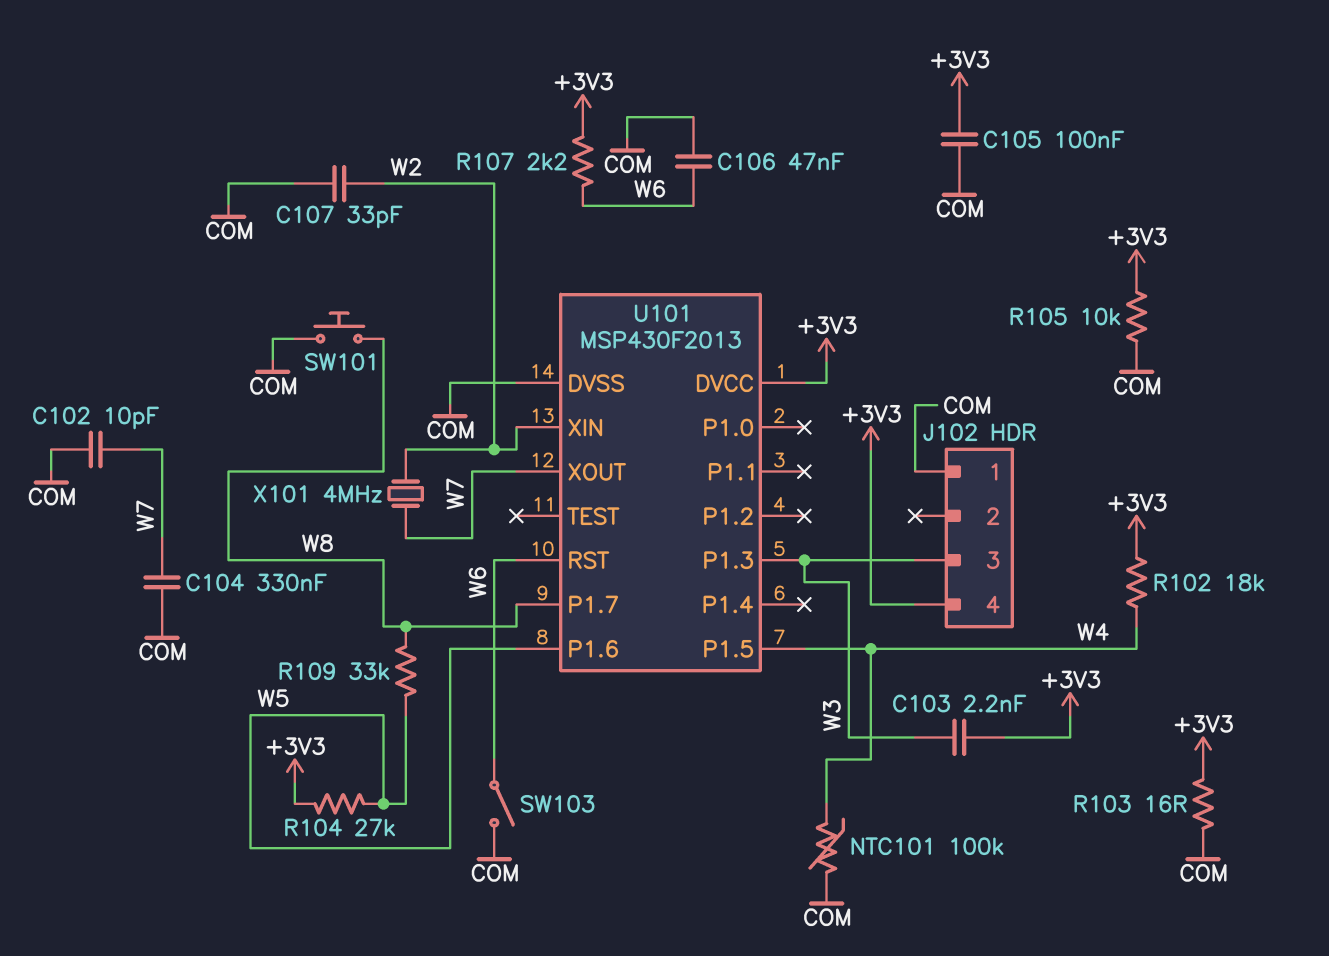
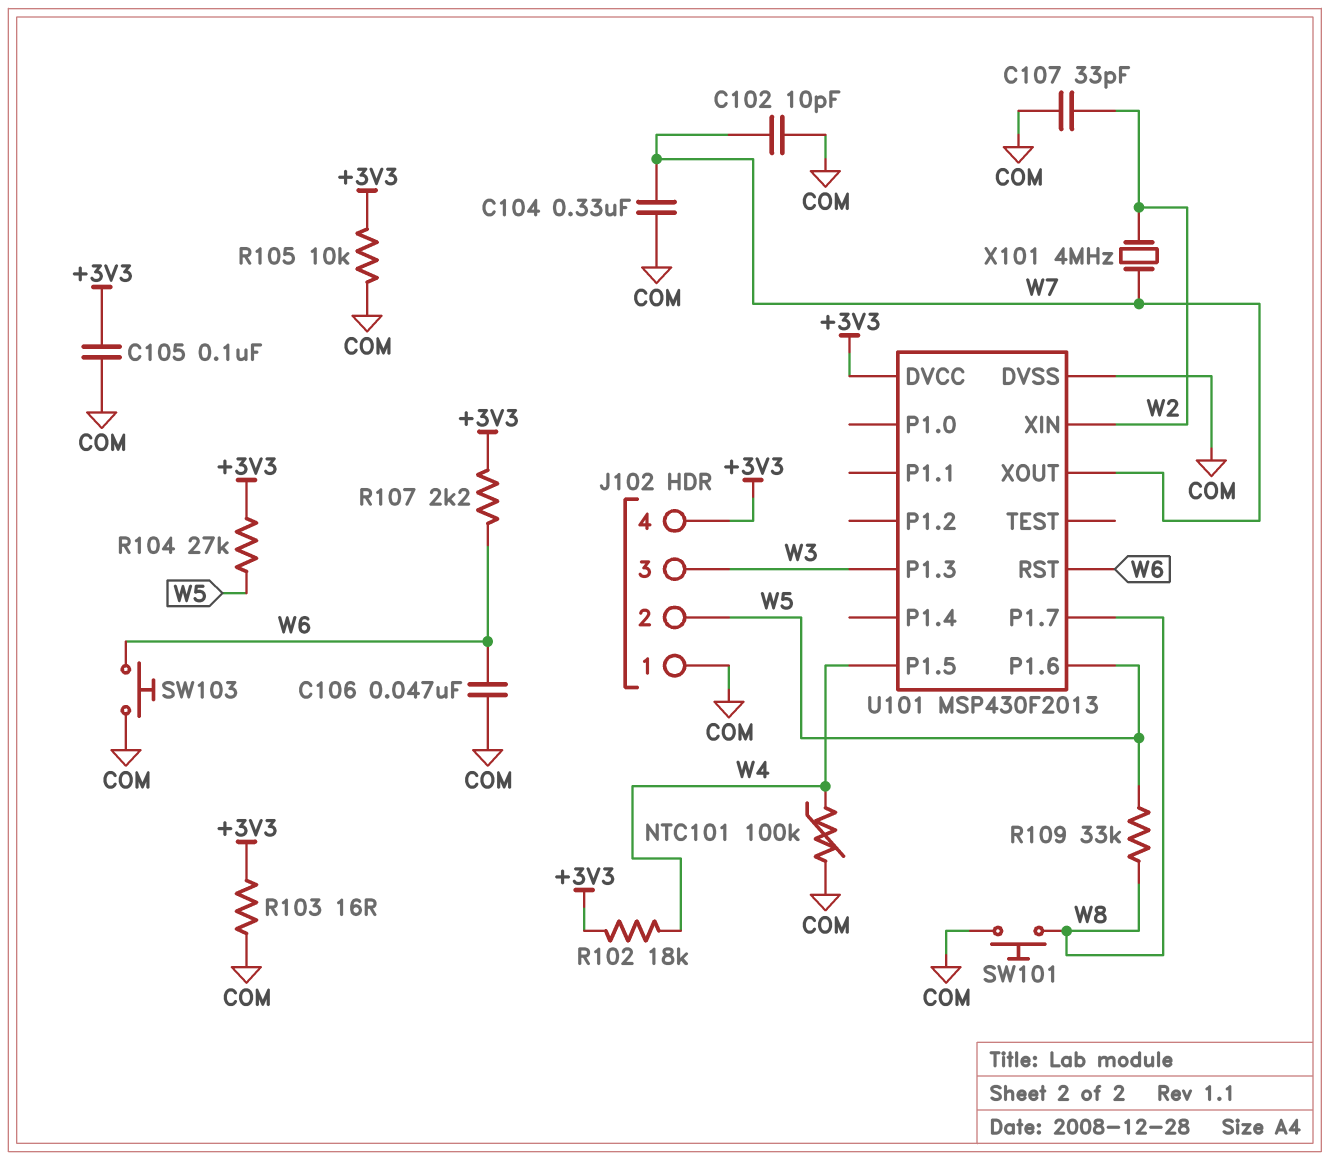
C103: 2.2nF (+3V3, W3) -> none
J102 pin 2: none -> W5
SW103: switch (COM, W6) -> button (COM, W6)

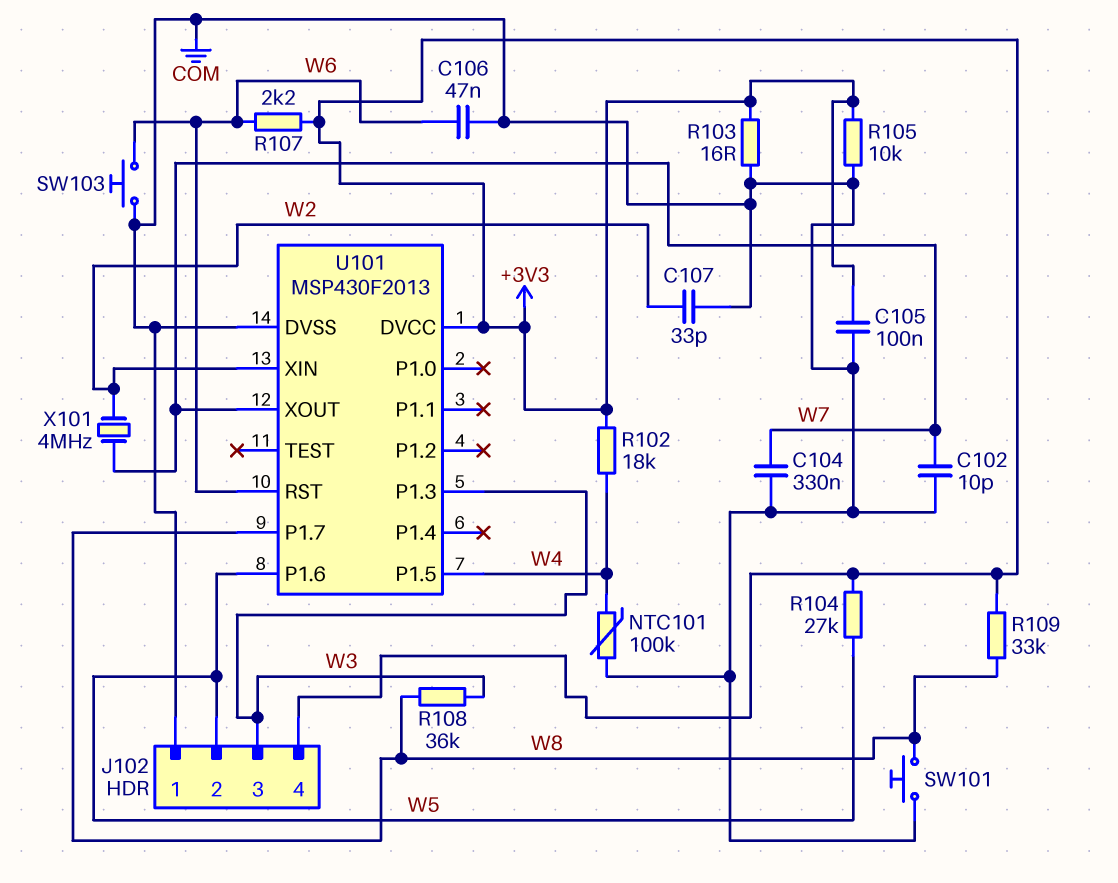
R108: none -> 36k (W3, W8)
R109: 33k (W5, W8) -> 33k (+3V3, W8)

